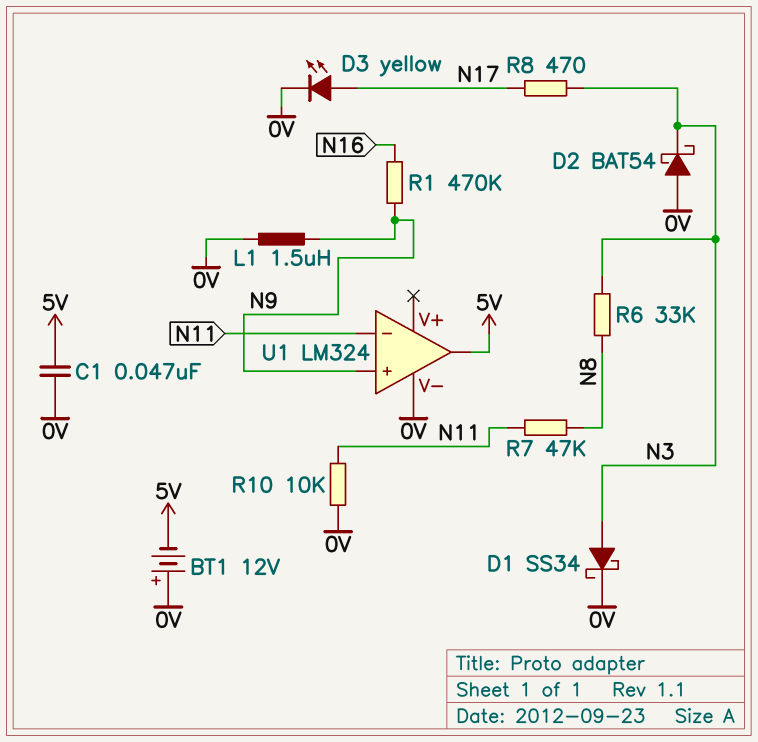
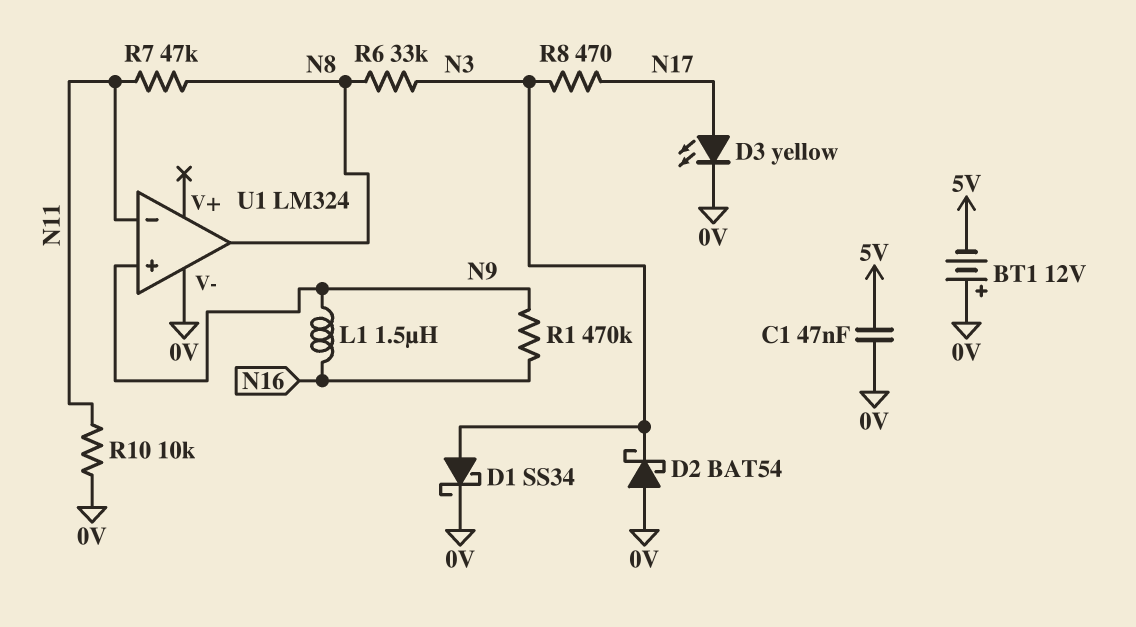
L1: 1.5uH (0V, N9) -> 1.5uH (N9, N16)
U1 pin out: 5V -> N8

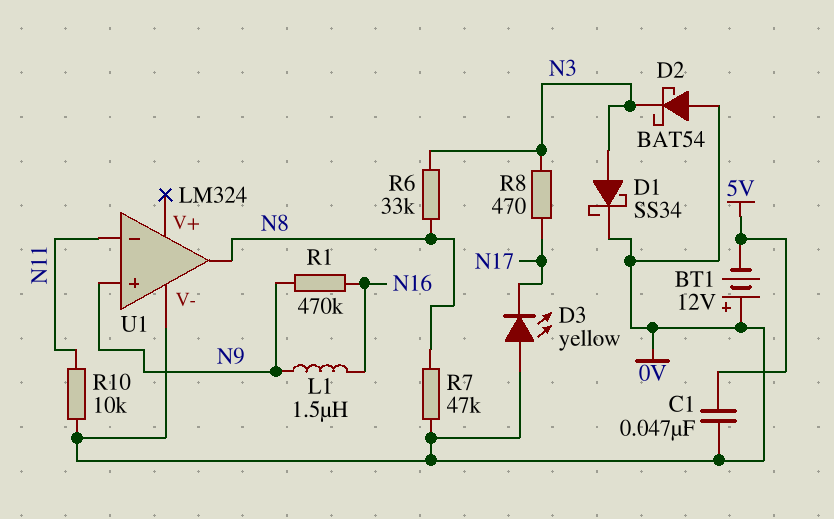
D3: LED yellow (A N17, K 0V) -> LED yellow (A 0V, K N17)
R7: 47k (N8, N11) -> 47k (0V, N8)

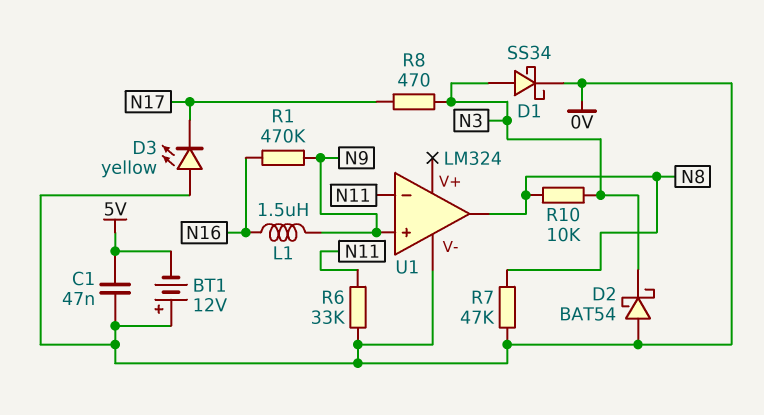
R6: 33k (N3, N8) -> 33k (0V, N11)
R10: 10k (0V, N11) -> 10k (N3, N8)

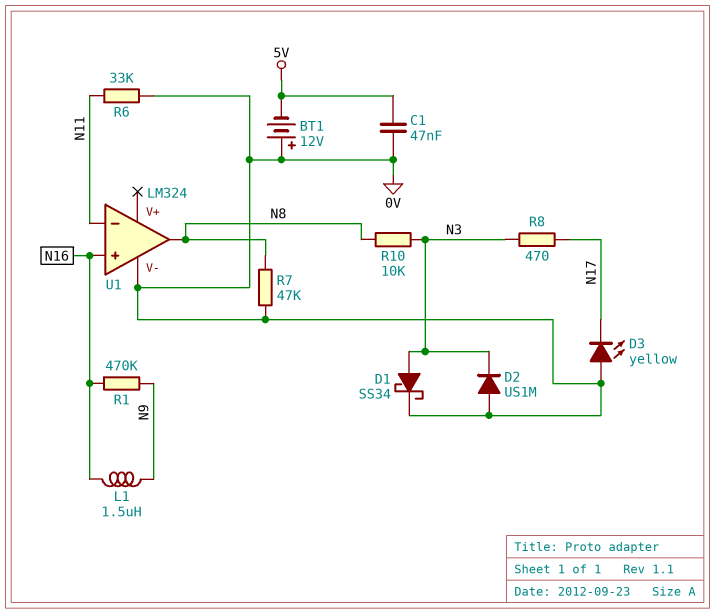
D2: schottky BAT54 (A 0V, K N3) -> diode US1M (A 0V, K N3)
U1 pin in+: N9 -> N16

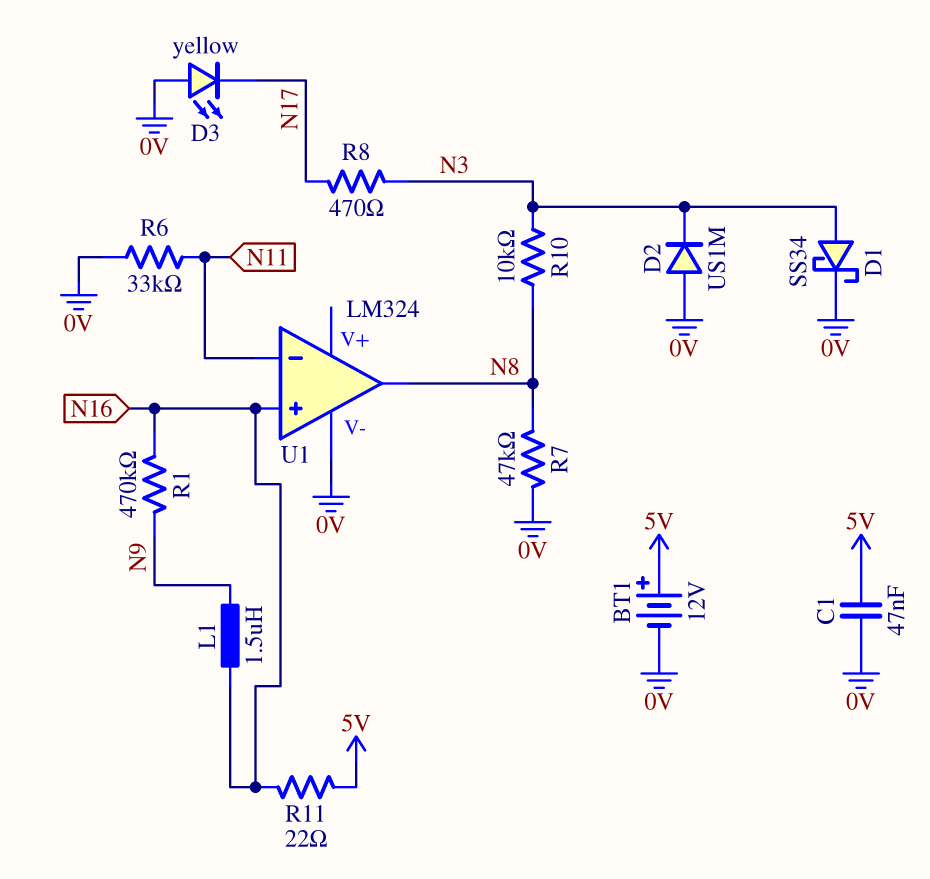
BT1: 12V (plus 0V, minus 5V) -> 12V (plus 5V, minus 0V)
R11: none -> 22 (5V, N16)

